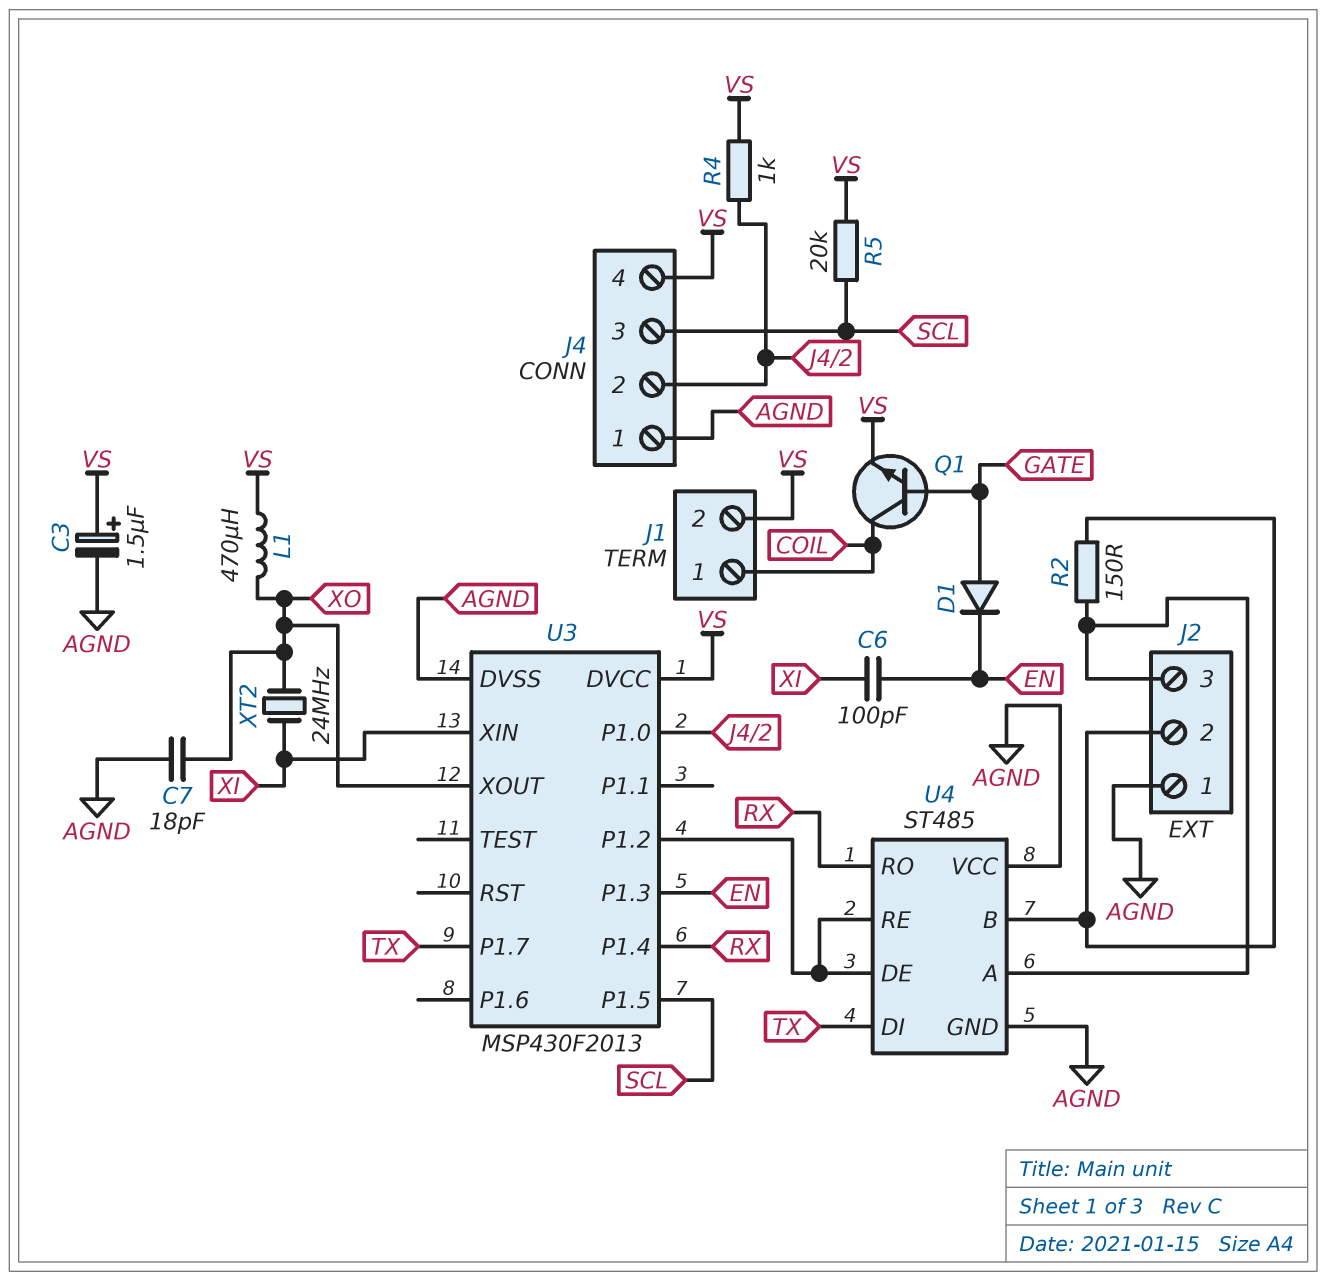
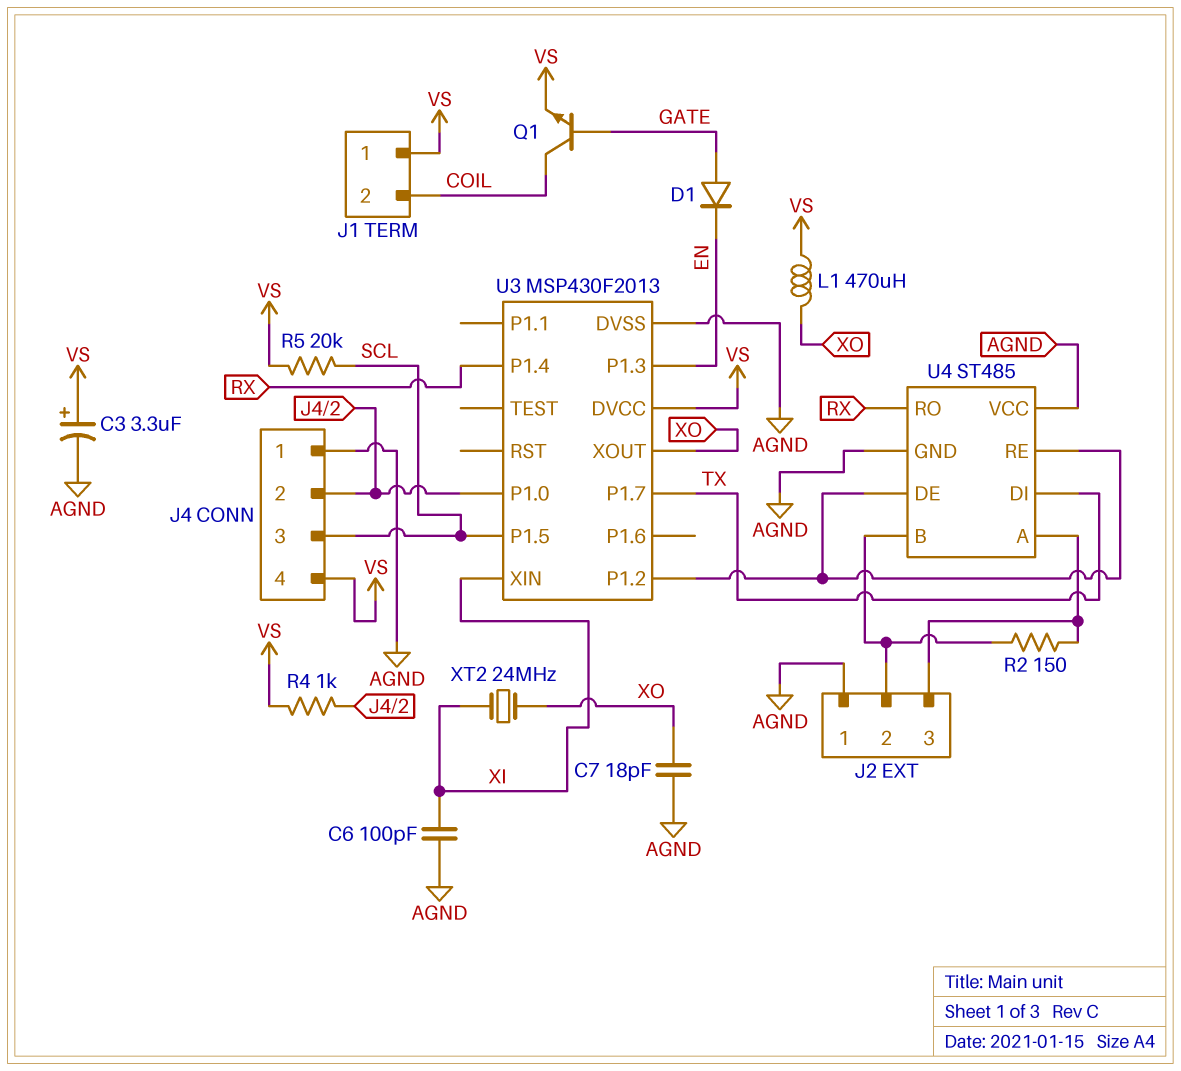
C3: 1.5uF (plus VS, minus AGND) -> 3.3uF (plus VS, minus AGND)
C6: 100pF (EN, XI) -> 100pF (AGND, XI)
J1 pin 1: COIL -> VS
J1 pin 2: VS -> COIL

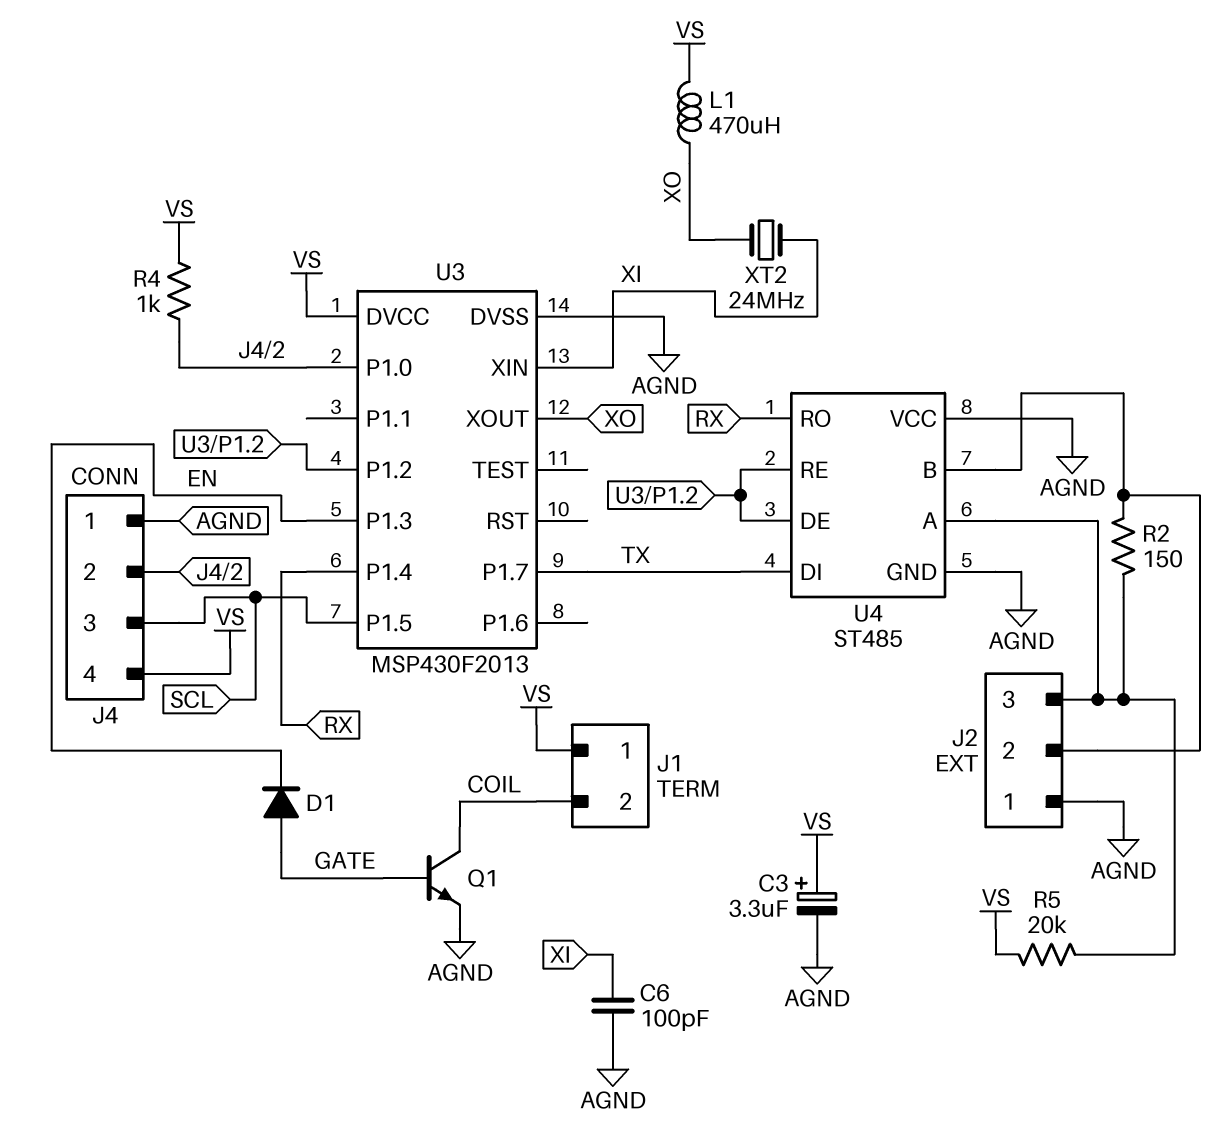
C7: 18pF (AGND, XO) -> none
Q1: NPN (B GATE, C COIL, E VS) -> NPN (B GATE, C COIL, E AGND)
R5: 20k (SCL, VS) -> 20k (J2/3, VS)

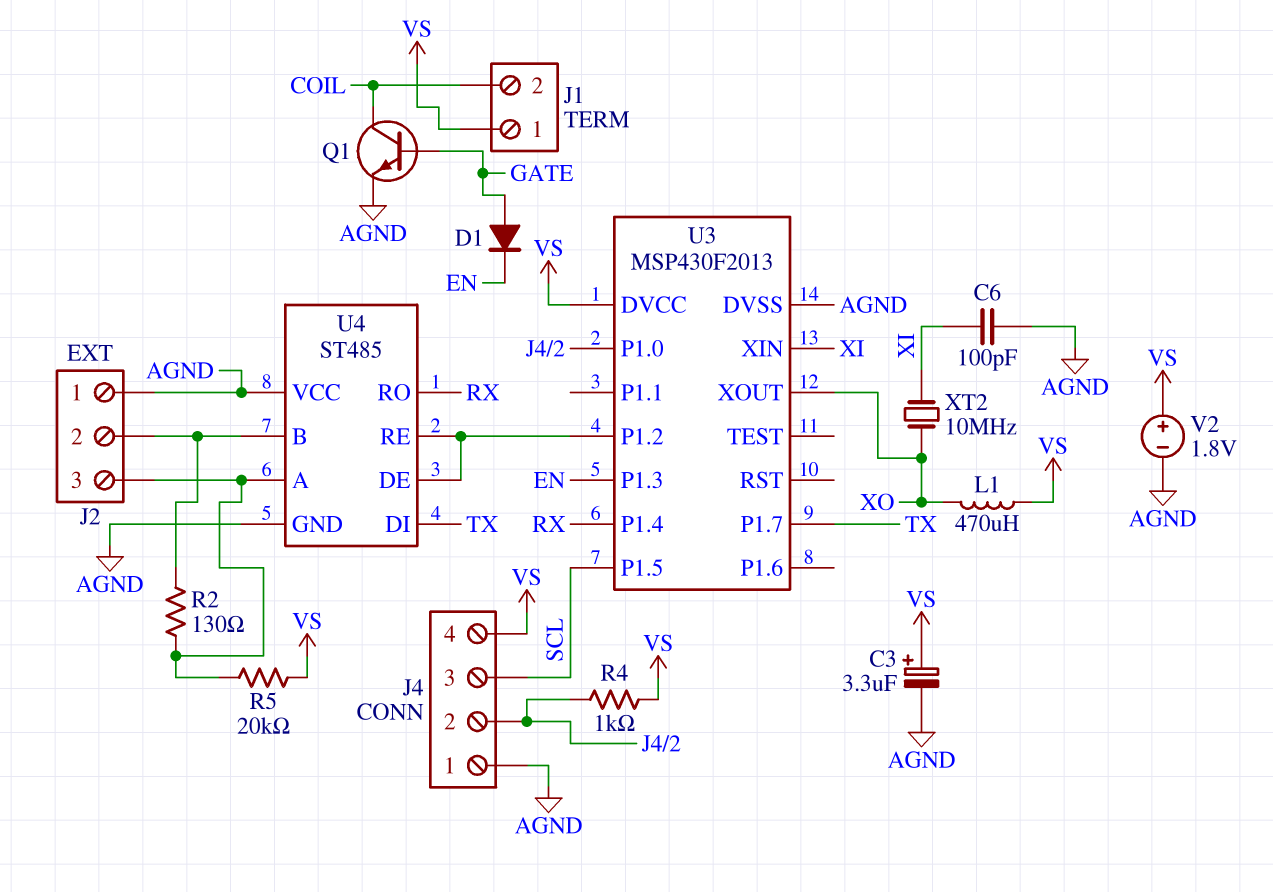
R2: 150 (J2/2, J2/3) -> 130 (J2/2, J2/3)
V2: none -> 1.8V (plus VS, minus AGND)
XT2: 24MHz (XI, XO) -> 10MHz (XI, XO)

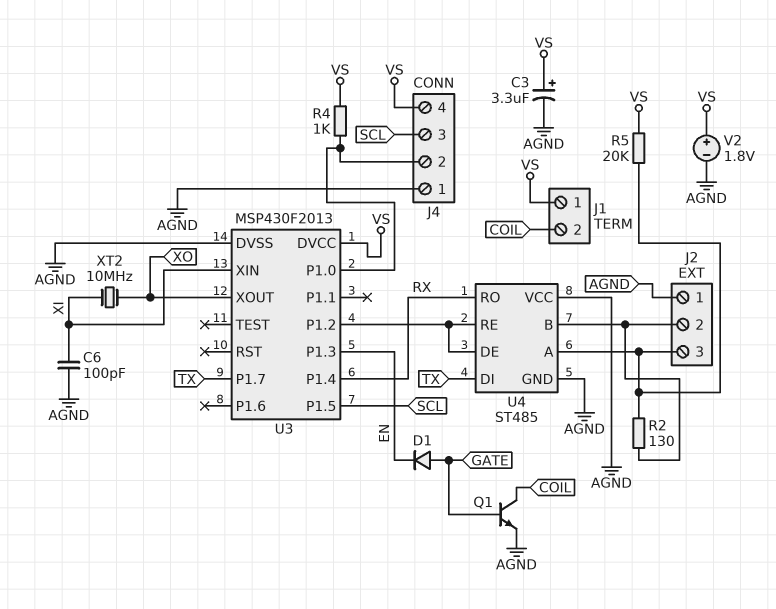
L1: 470uH (VS, XO) -> none

